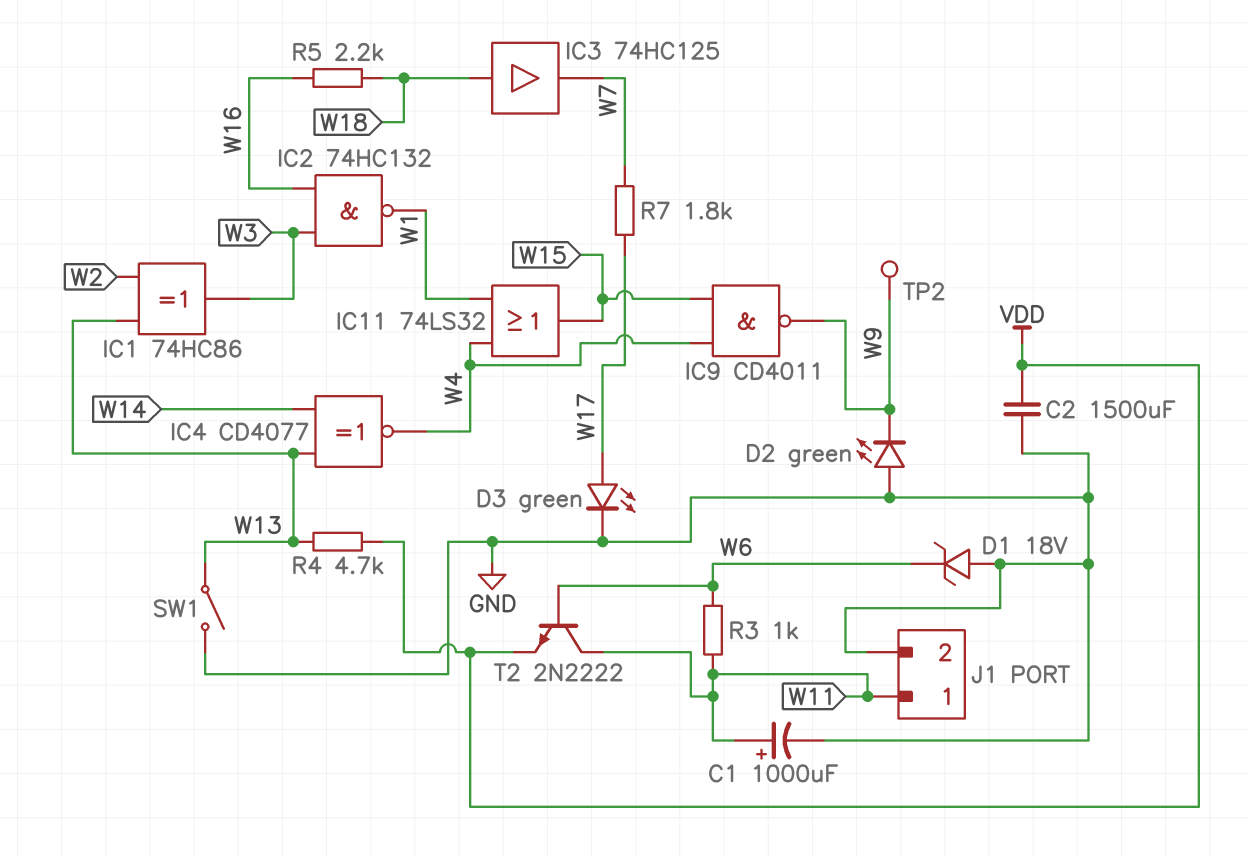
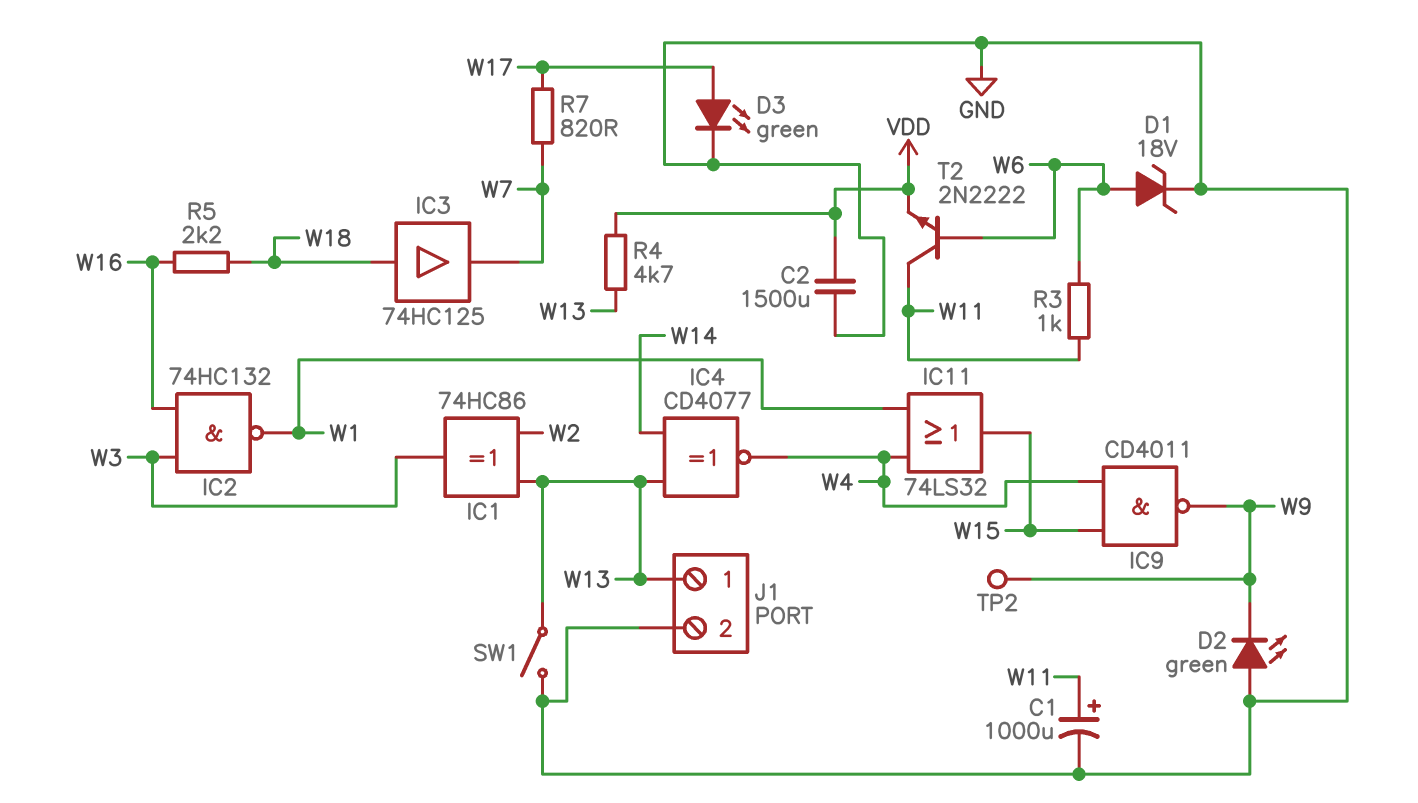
D1: zener 18V (A GND, K W6) -> zener 18V (A W6, K GND)
J1 pin 1: W11 -> W13
R7: 1.8k (W7, W17) -> 820 (W7, W17)

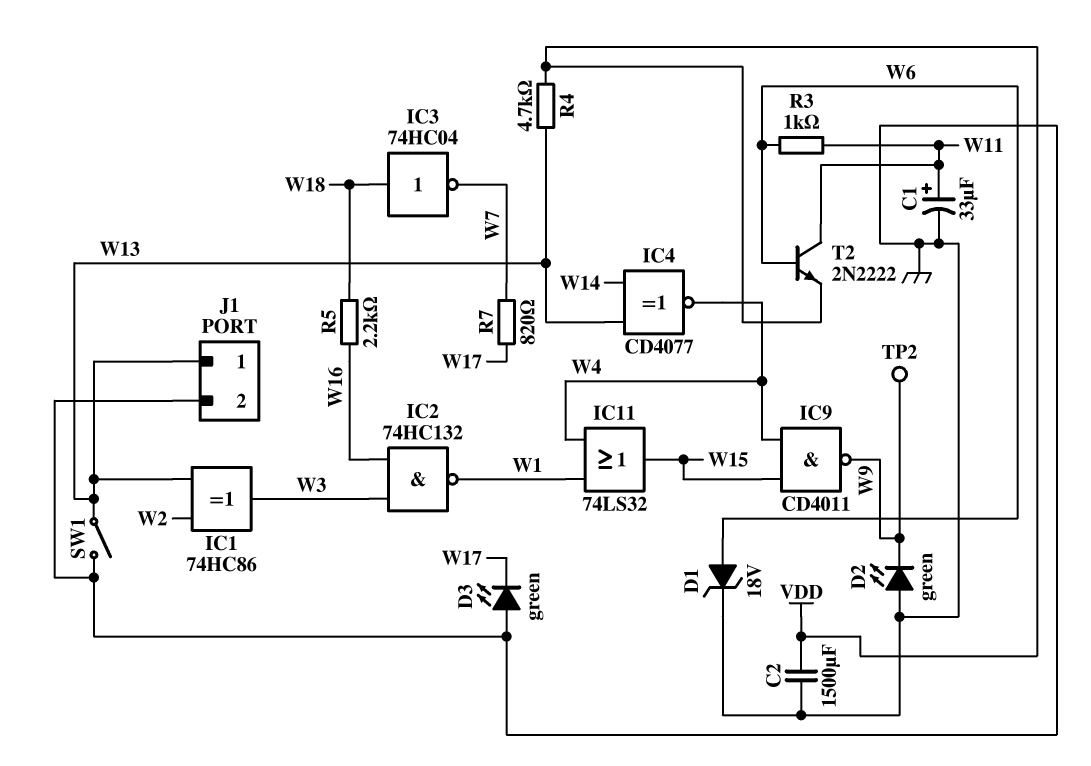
C1: 1000uF (plus W11, minus GND) -> 33uF (plus W11, minus GND)
D3: LED green (A W17, K GND) -> LED green (A GND, K W17)
IC3: buffer 74HC125 (in W18, out W7) -> NOT 74HC04 (in W18, out W7)

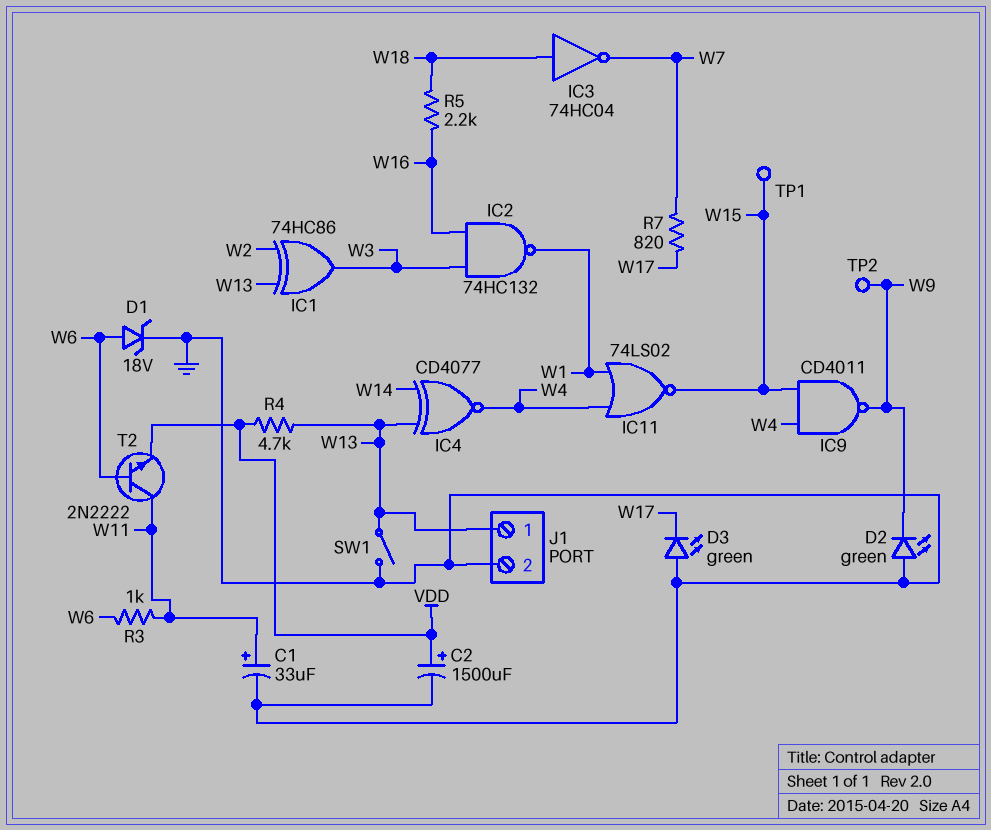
C2: 1500uF (GND, VDD) -> 1500uF (plus VDD, minus GND)
IC11: OR 74LS32 (in W1, in W4, out W15) -> NOR 74LS02 (in W1, in W4, out W15)
TP1: none -> test point (W15)

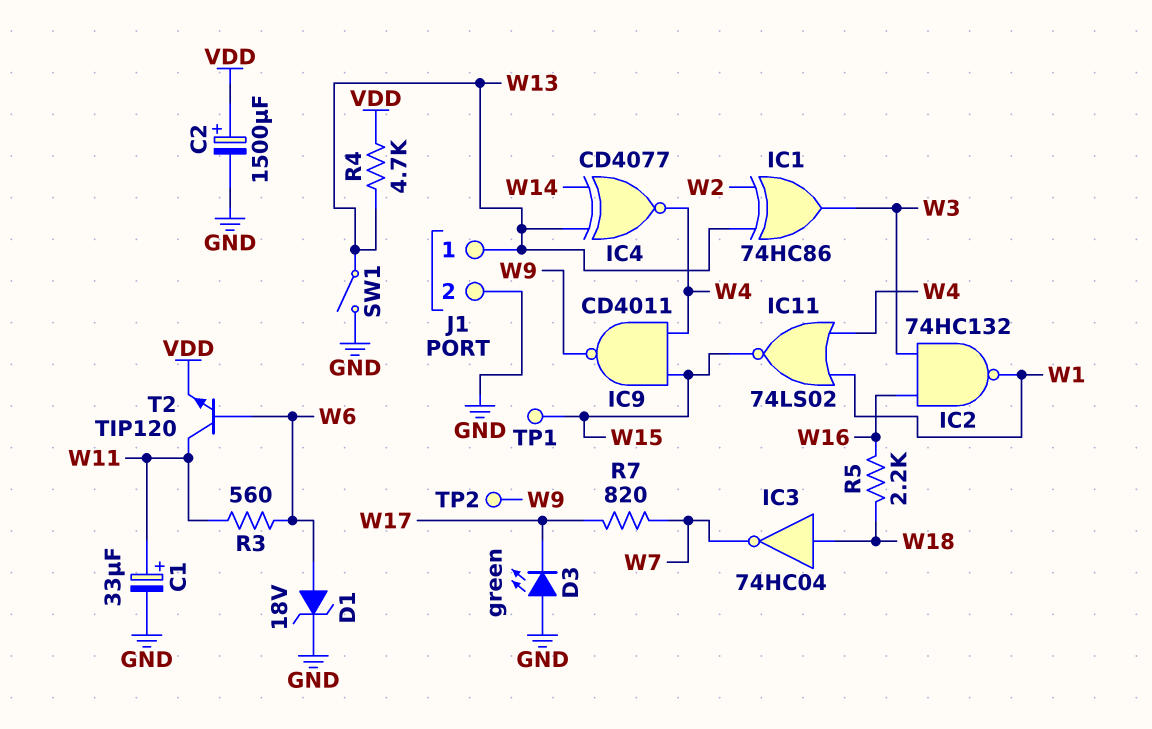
D2: LED green (A GND, K W9) -> none
R3: 1k (W6, W11) -> 560 (W6, W11)
T2: NPN 2N2222 (B W6, C W11, E VDD) -> NPN TIP120 (B W6, C W11, E VDD)

